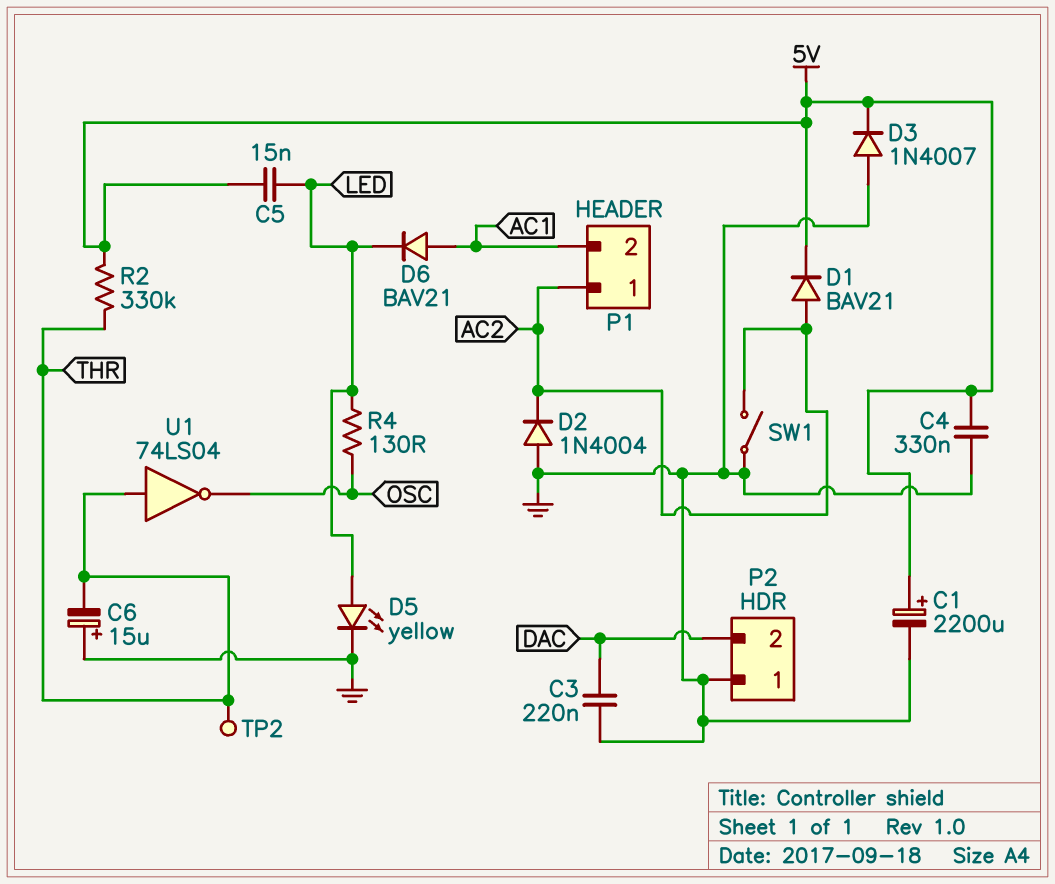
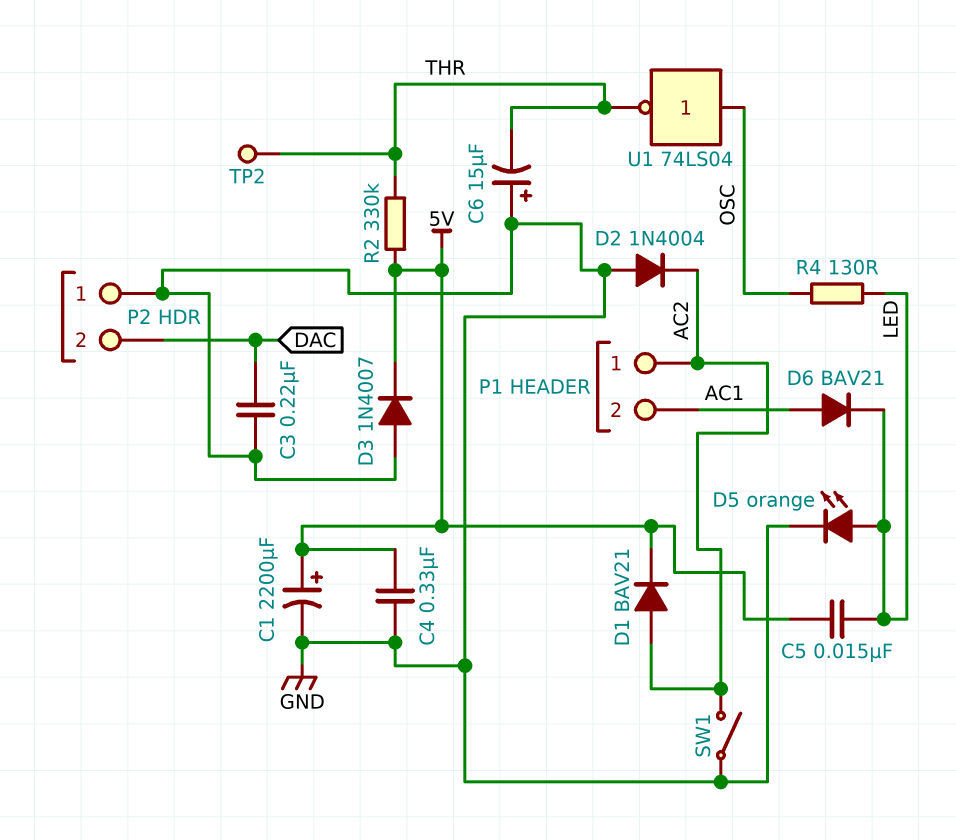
D5: LED yellow (A LED, K GND) -> LED orange (A LED, K GND)
U1: NOT 74LS04 (in THR, out OSC) -> NOT 74LS04 (in OSC, out THR)

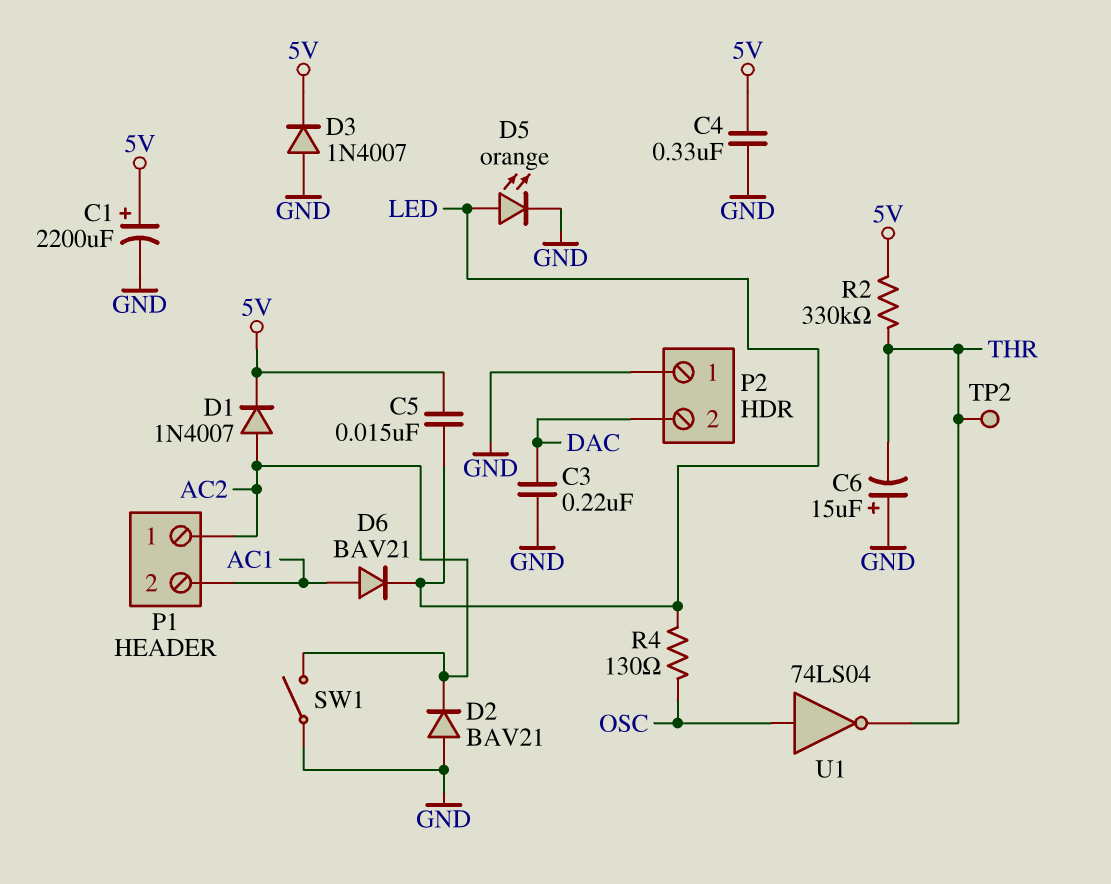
D1: diode BAV21 (A AC2, K 5V) -> diode 1N4007 (A AC2, K 5V)
D2: diode 1N4004 (A GND, K AC2) -> diode BAV21 (A GND, K AC2)

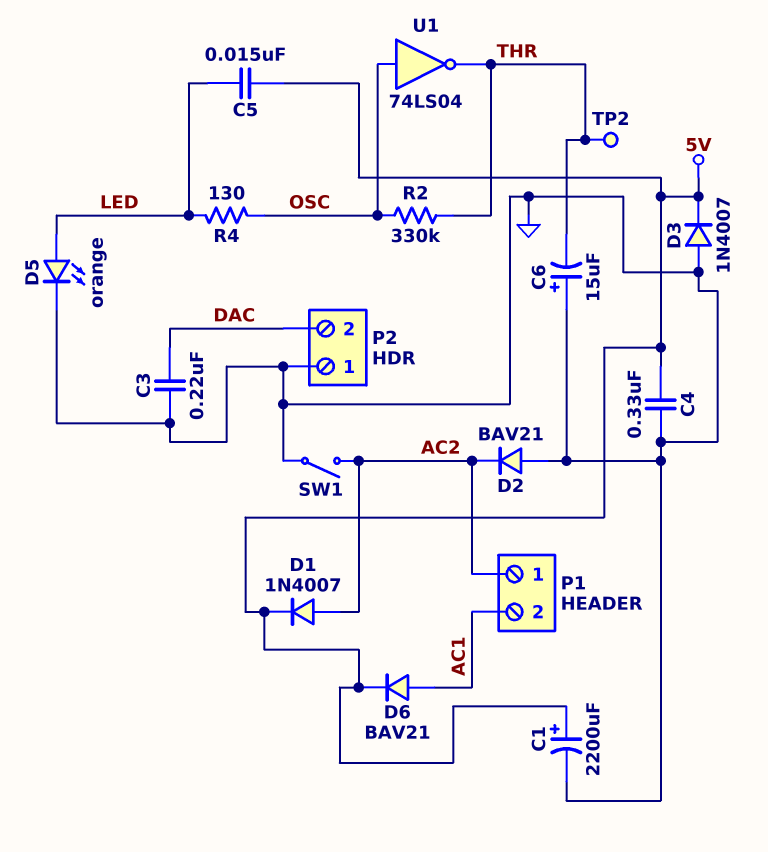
D6: diode BAV21 (A AC1, K LED) -> diode BAV21 (A AC1, K 5V)
R2: 330k (5V, THR) -> 330k (OSC, THR)

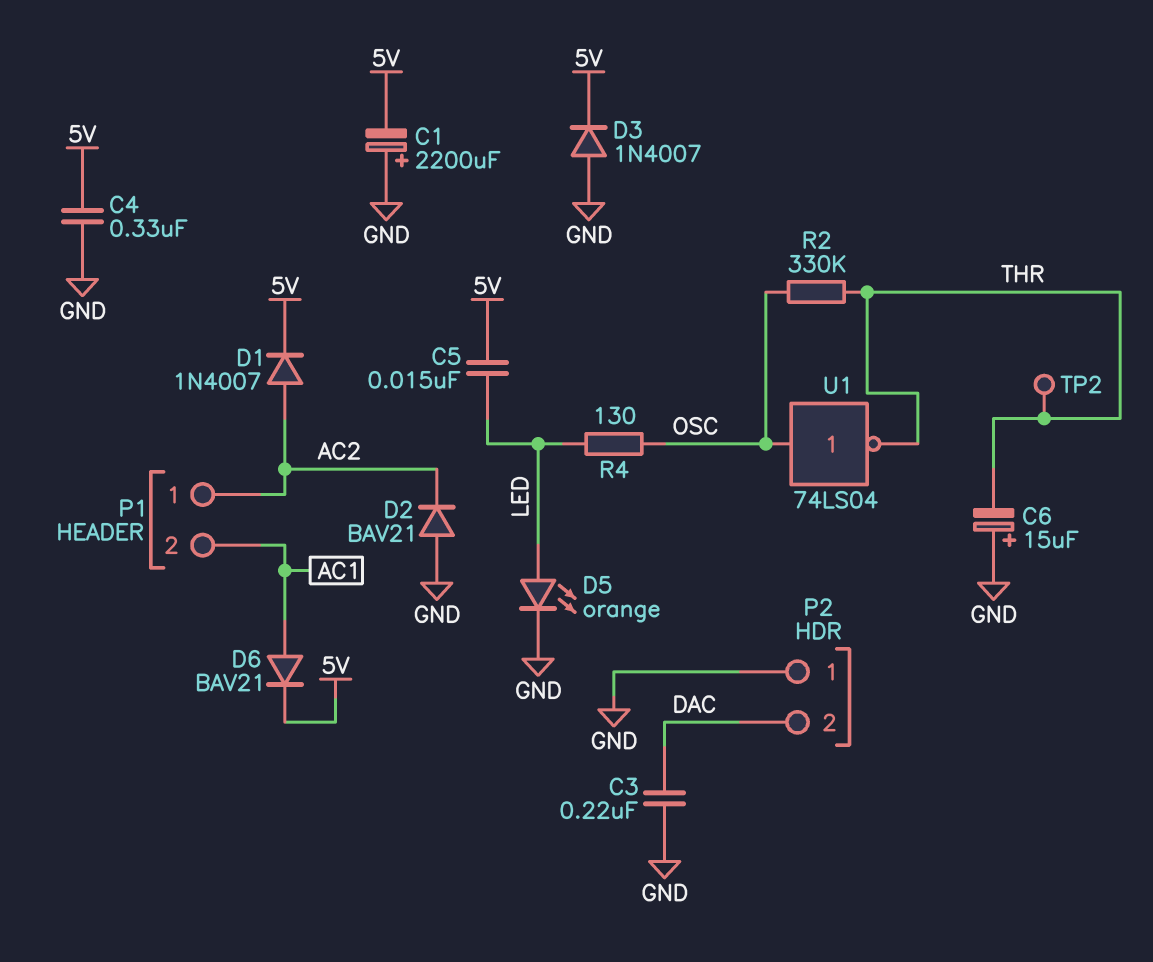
C1: 2200uF (plus 5V, minus GND) -> 2200uF (plus GND, minus 5V)
SW1: switch (AC2, GND) -> none

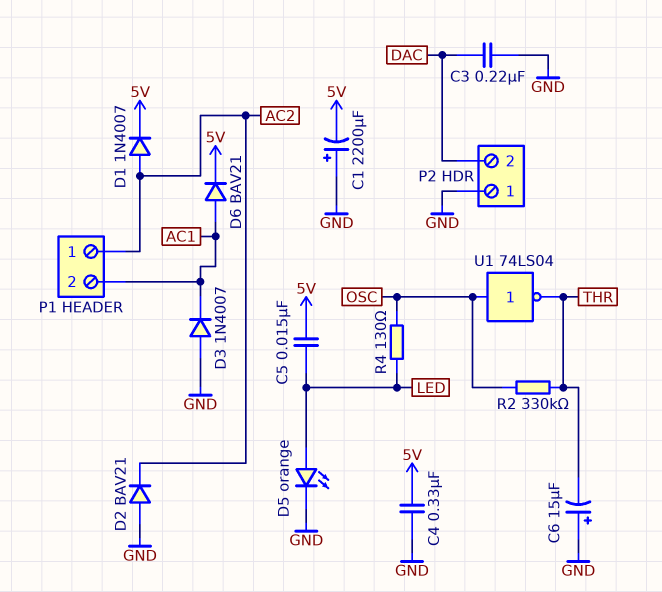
D3: diode 1N4007 (A GND, K 5V) -> diode 1N4007 (A GND, K AC1)
TP2: test point (THR) -> none

